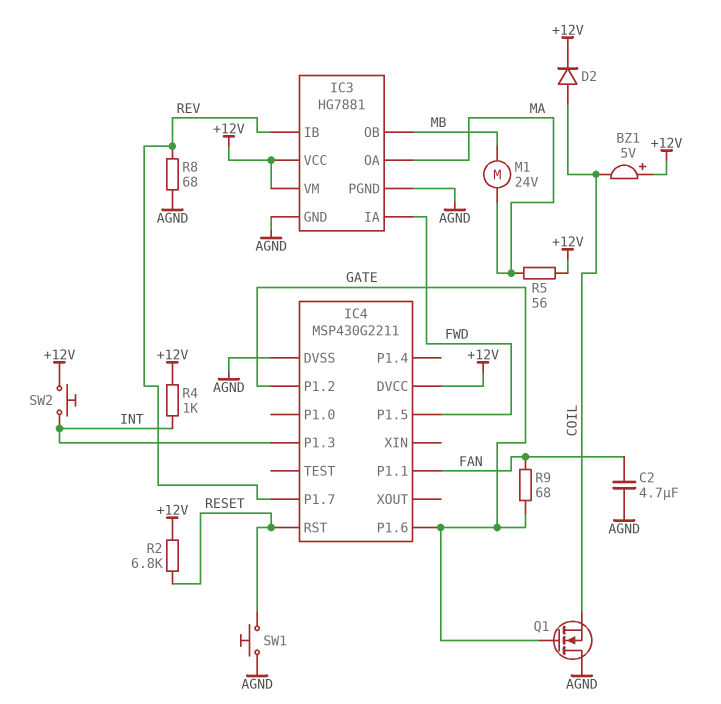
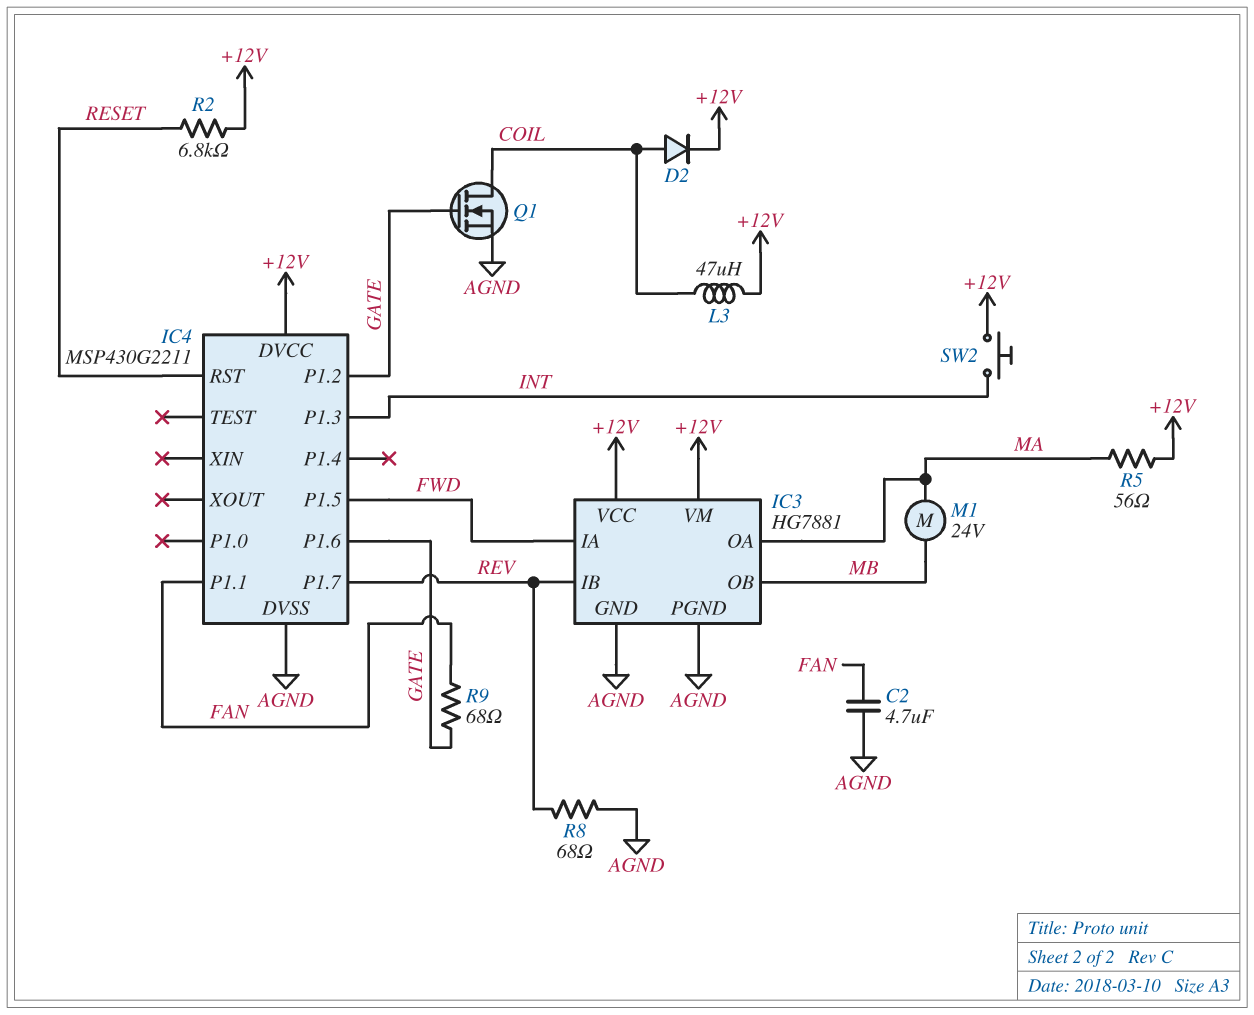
BZ1: buzzer 5V (plus +12V, minus COIL) -> none
L3: none -> 47uH (+12V, COIL)
Q1: NMOS (G GATE, D AGND, S COIL) -> NMOS (G GATE, D COIL, S AGND)
R4: 1k (+12V, INT) -> none
SW1: button (AGND, RESET) -> none

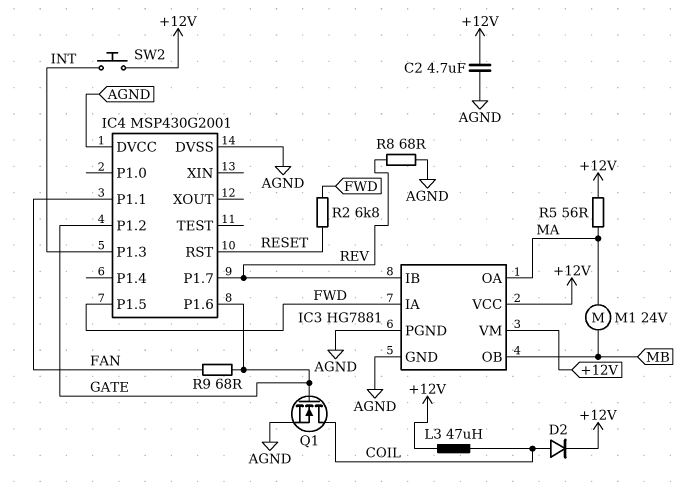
C2: 4.7uF (AGND, FAN) -> 4.7uF (+12V, AGND)
IC4: MSP430G2211 -> MSP430G2001
IC4 pin DVCC: +12V -> AGND
R2: 6.8k (+12V, RESET) -> 6.8k (FWD, RESET)

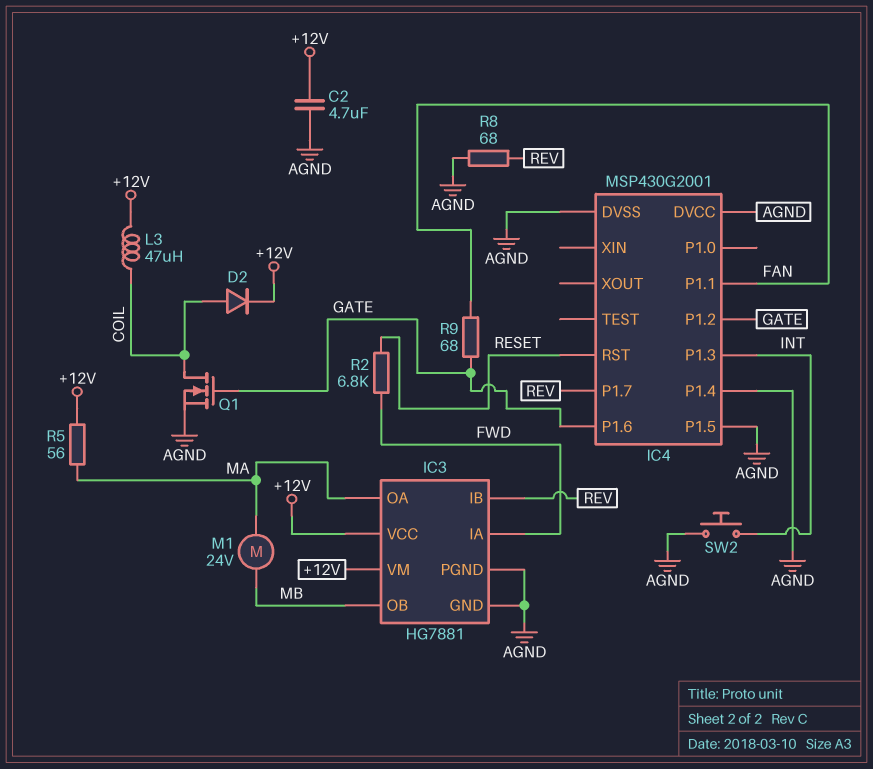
IC4 pin P1.4: none -> AGND
IC4 pin P1.5: FWD -> AGND
SW2: button (+12V, INT) -> button (AGND, INT)

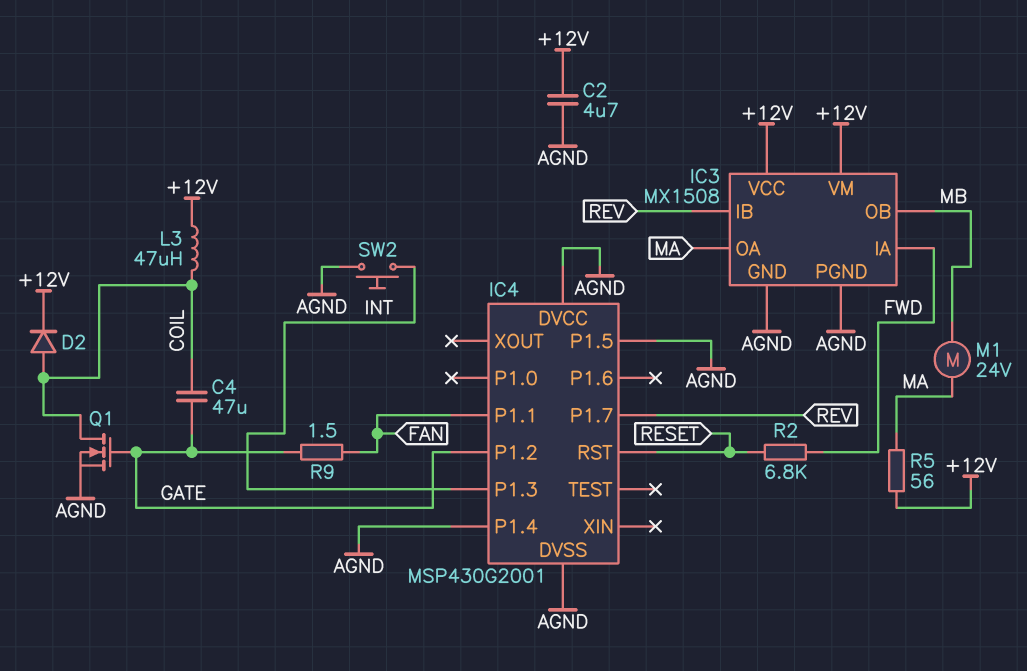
C4: none -> 47uF (COIL, GATE)
IC3: HG7881 -> MX1508
IC4 pin P1.6: GATE -> none
R8: 68 (AGND, REV) -> none
R9: 68 (FAN, GATE) -> 1.5 (FAN, GATE)

